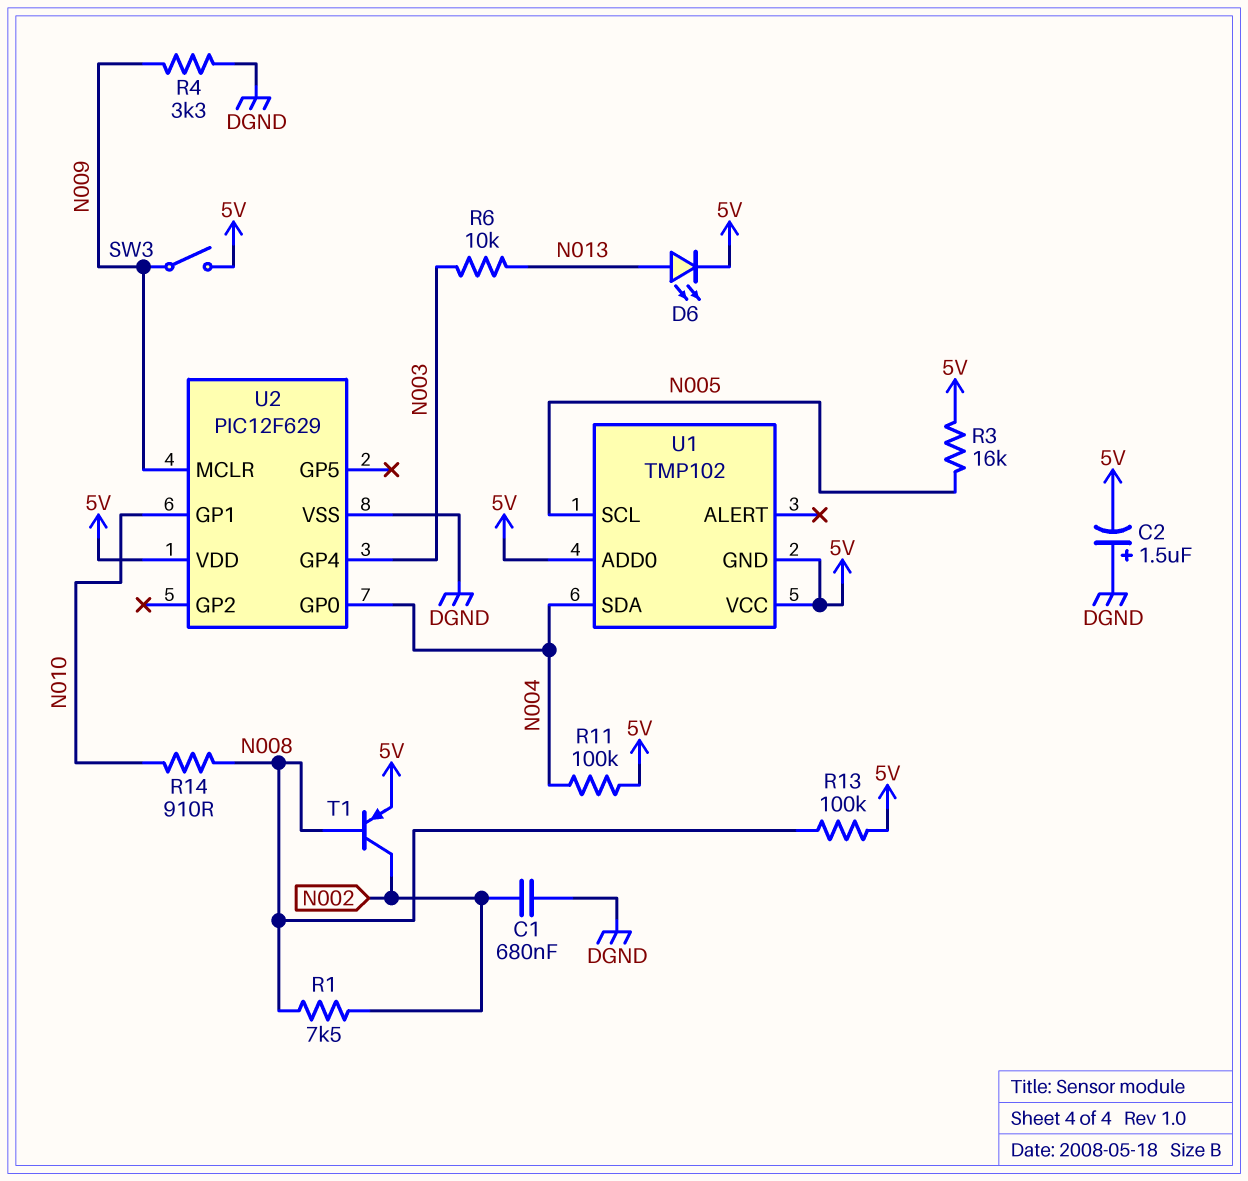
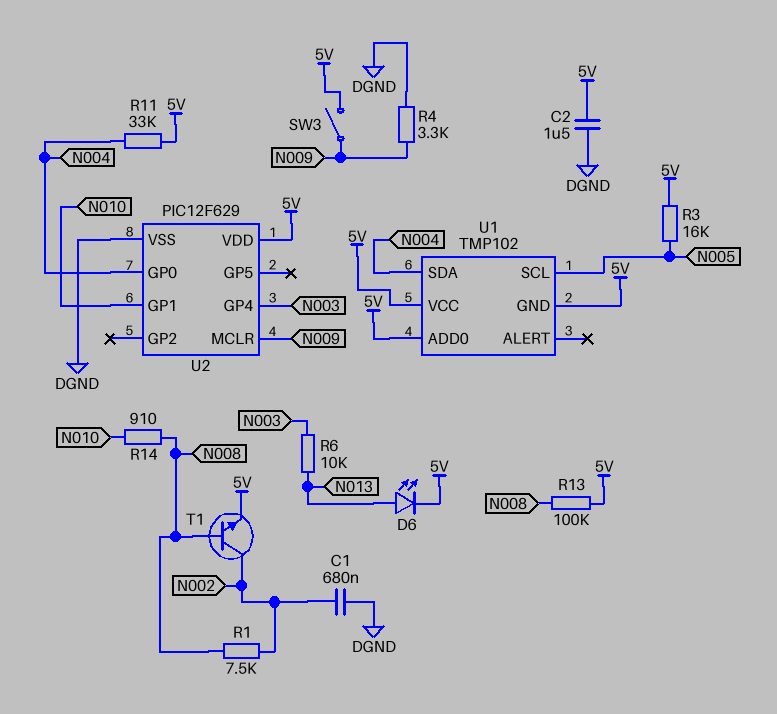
C2: 1.5uF (plus DGND, minus 5V) -> 1.5uF (5V, DGND)
R11: 100k (5V, N004) -> 33k (5V, N004)
T1: PNP (B N008, C N002, E 5V) -> NPN (B N008, C N002, E 5V)

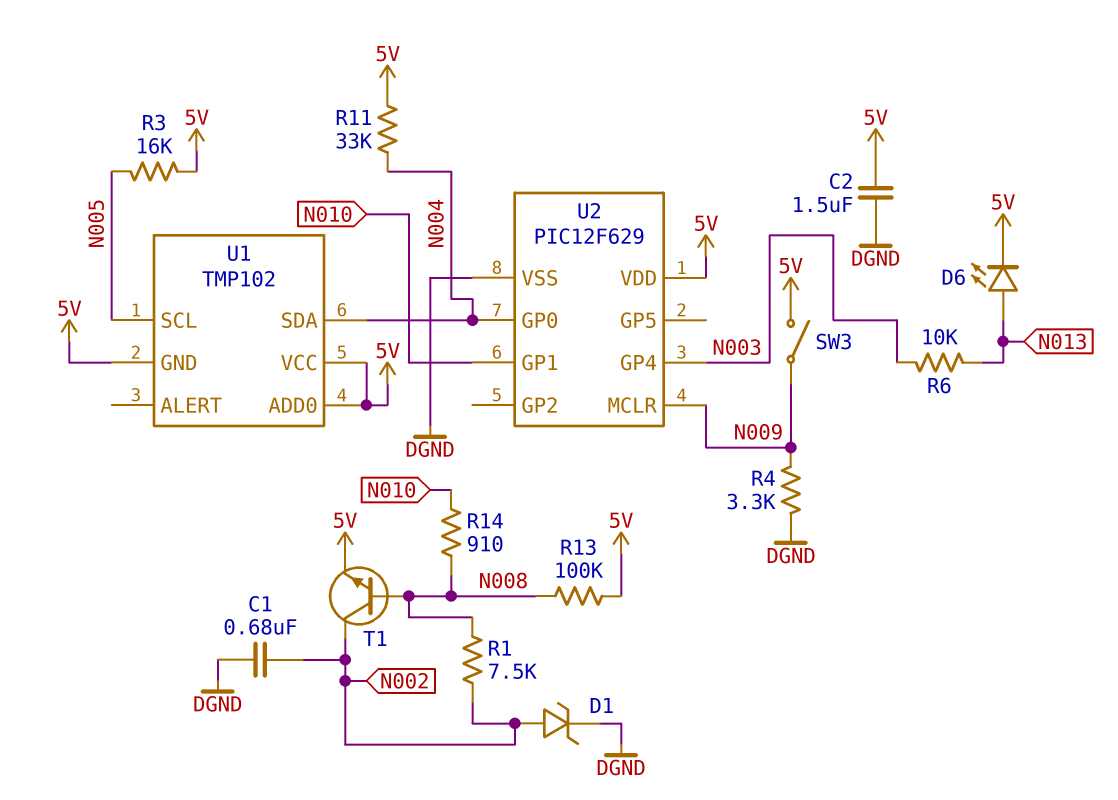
D1: none -> zener (A N002, K DGND)

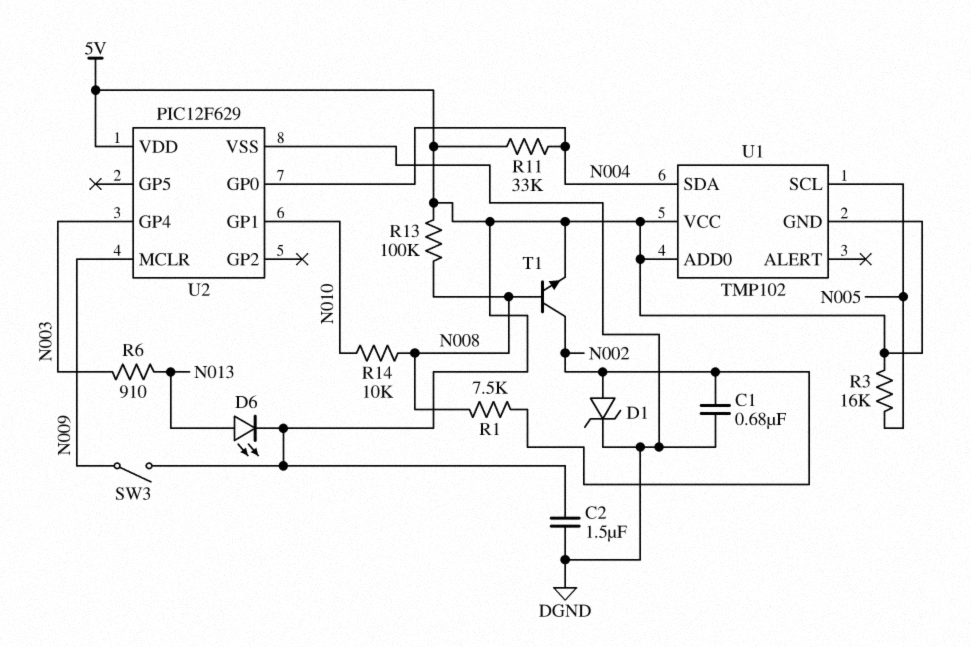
R4: 3.3k (DGND, N009) -> none
R6: 10k (N003, N013) -> 910 (N003, N013)
R14: 910 (N008, N010) -> 10k (N008, N010)

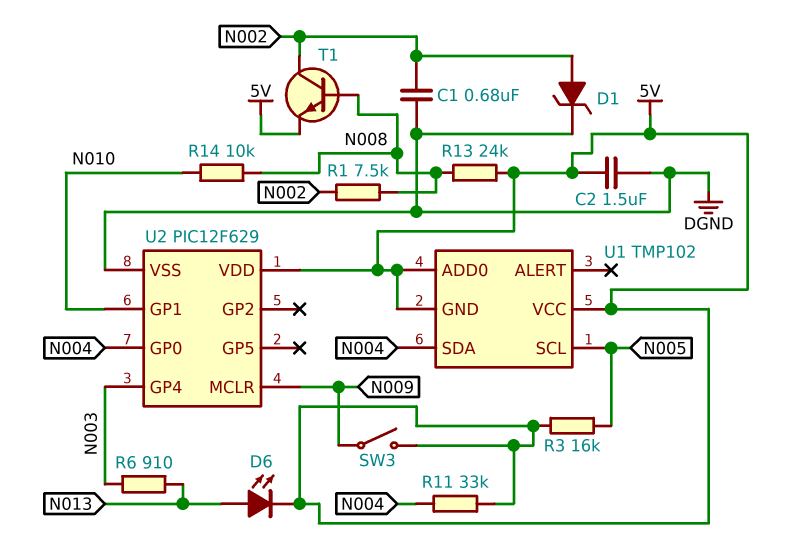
R13: 100k (5V, N008) -> 24k (5V, N008)

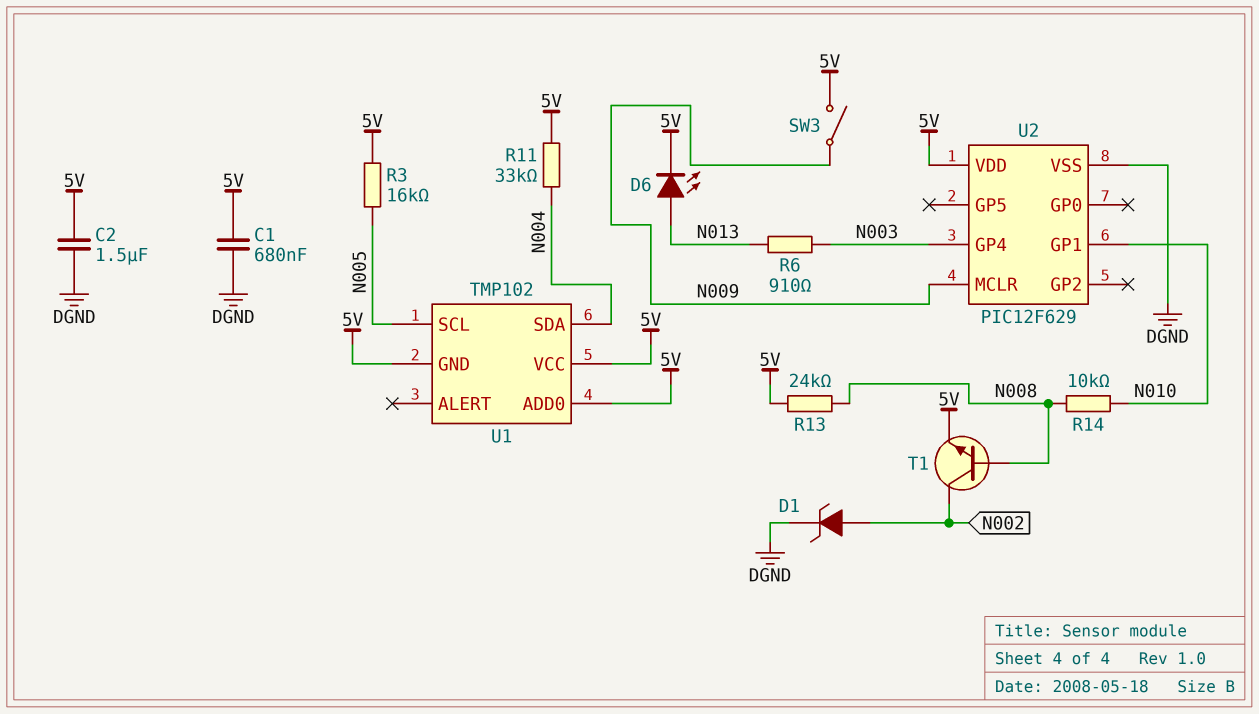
C1: 680nF (DGND, N002) -> 680nF (5V, DGND)
R1: 7.5k (N002, N008) -> none
U2 pin GP0: N004 -> none

